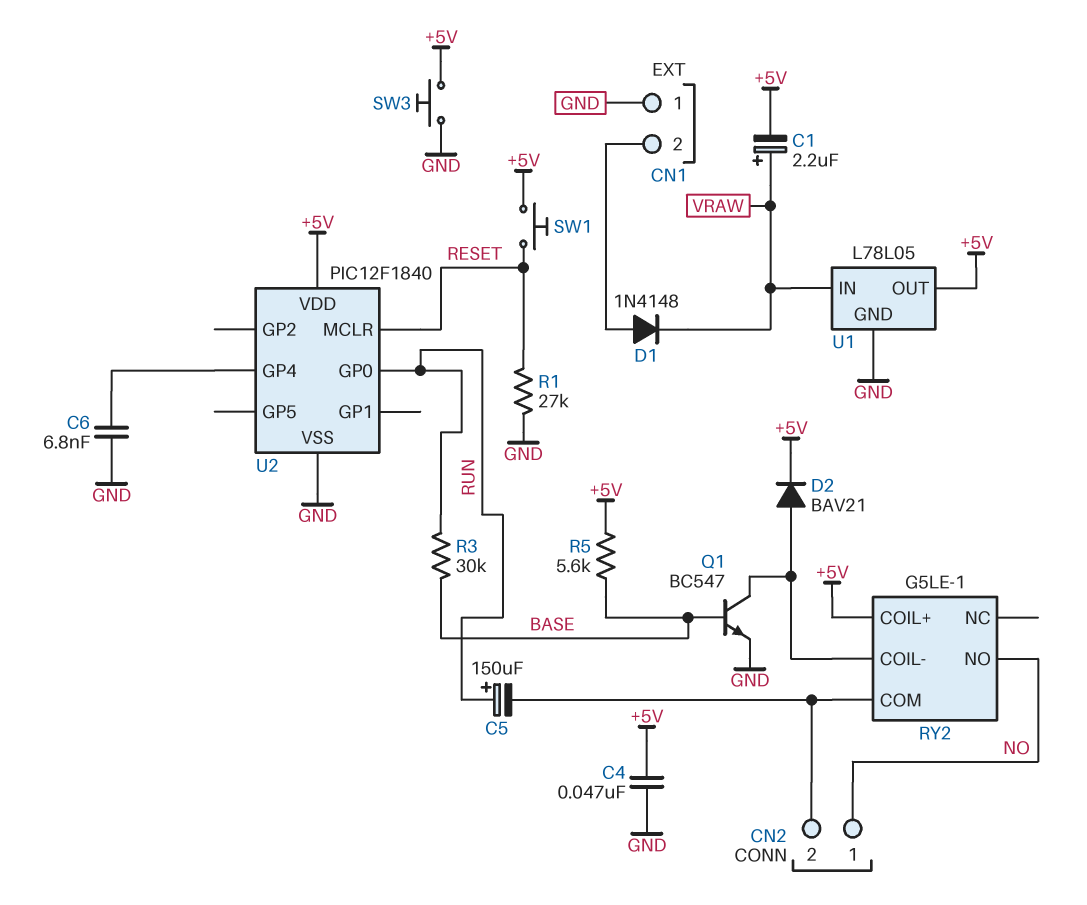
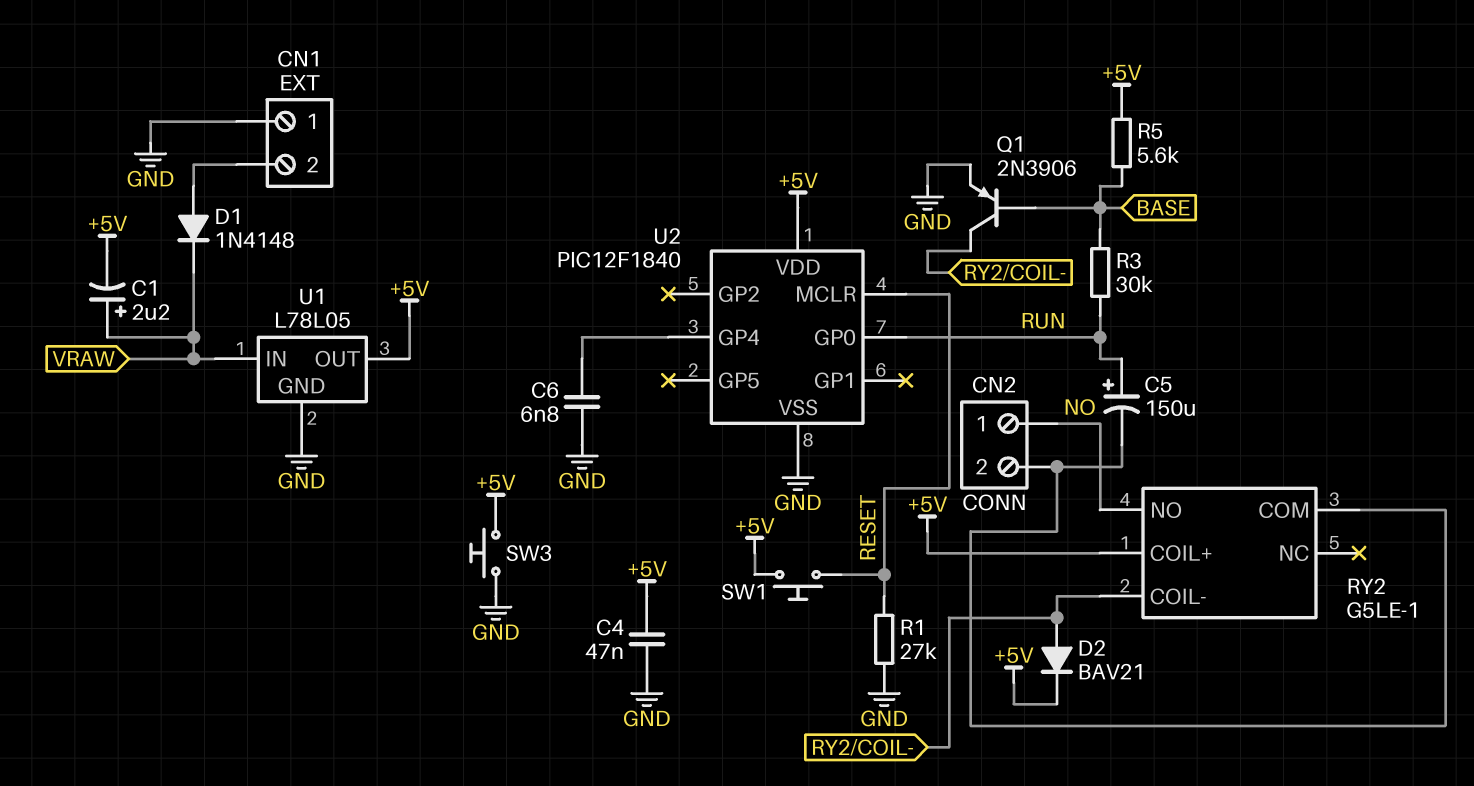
Q1: NPN BC547 (B BASE, C RY2/COIL-, E GND) -> PNP 2N3906 (B BASE, C RY2/COIL-, E GND)

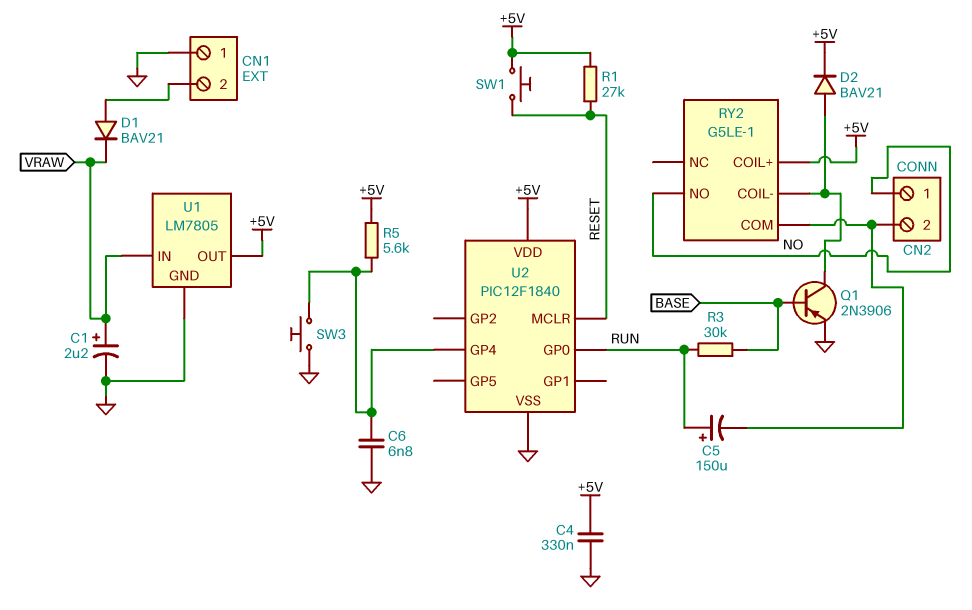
C1: 2.2uF (plus VRAW, minus +5V) -> 2.2uF (plus VRAW, minus GND)
C4: 47nF (+5V, GND) -> 330nF (+5V, GND)
D1: diode 1N4148 (A CN1/2, K VRAW) -> diode BAV21 (A CN1/2, K VRAW)
R1: 27k (GND, RESET) -> 27k (+5V, RESET)
R5: 5.6k (+5V, BASE) -> 5.6k (+5V, U2/GP4)
SW3: button (+5V, GND) -> button (GND, U2/GP4)
U1: L78L05 -> LM7805

